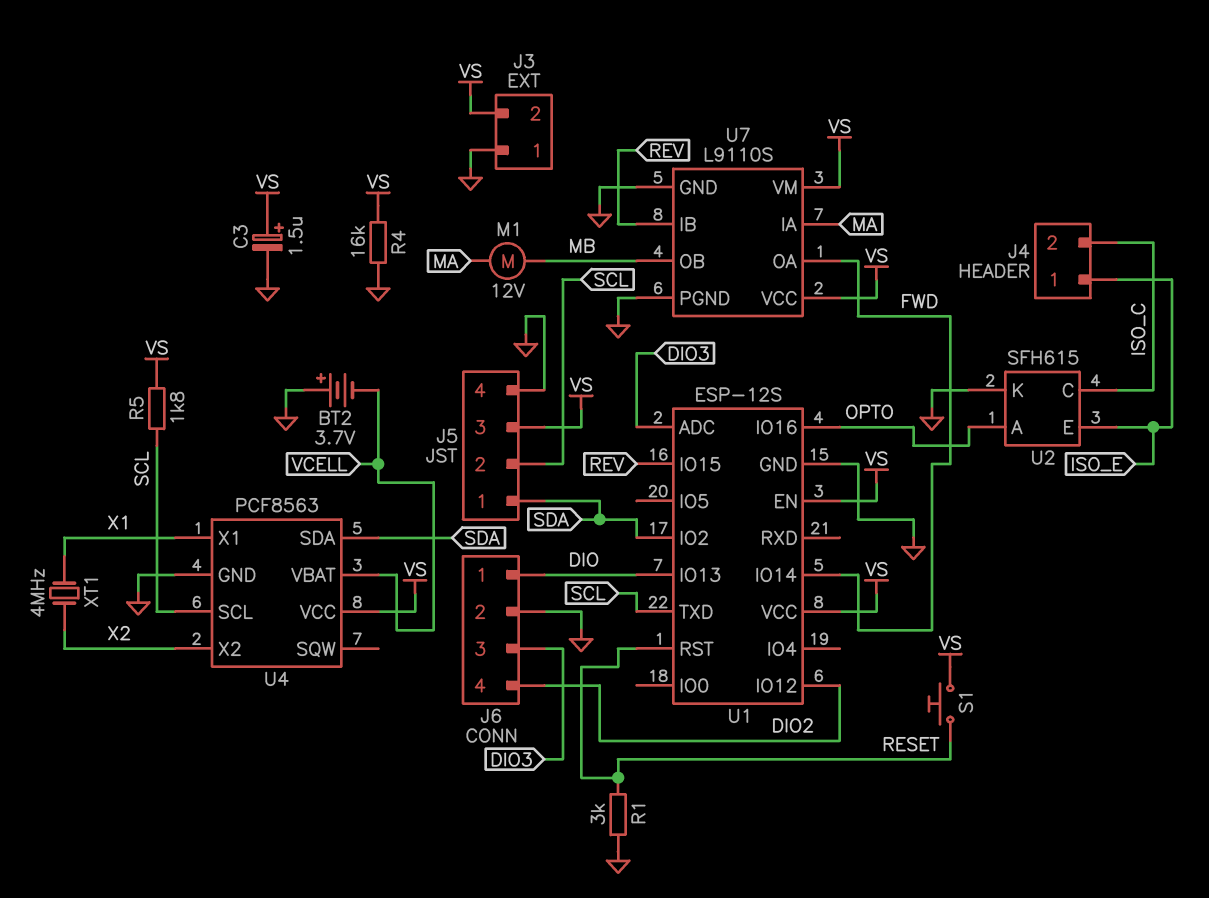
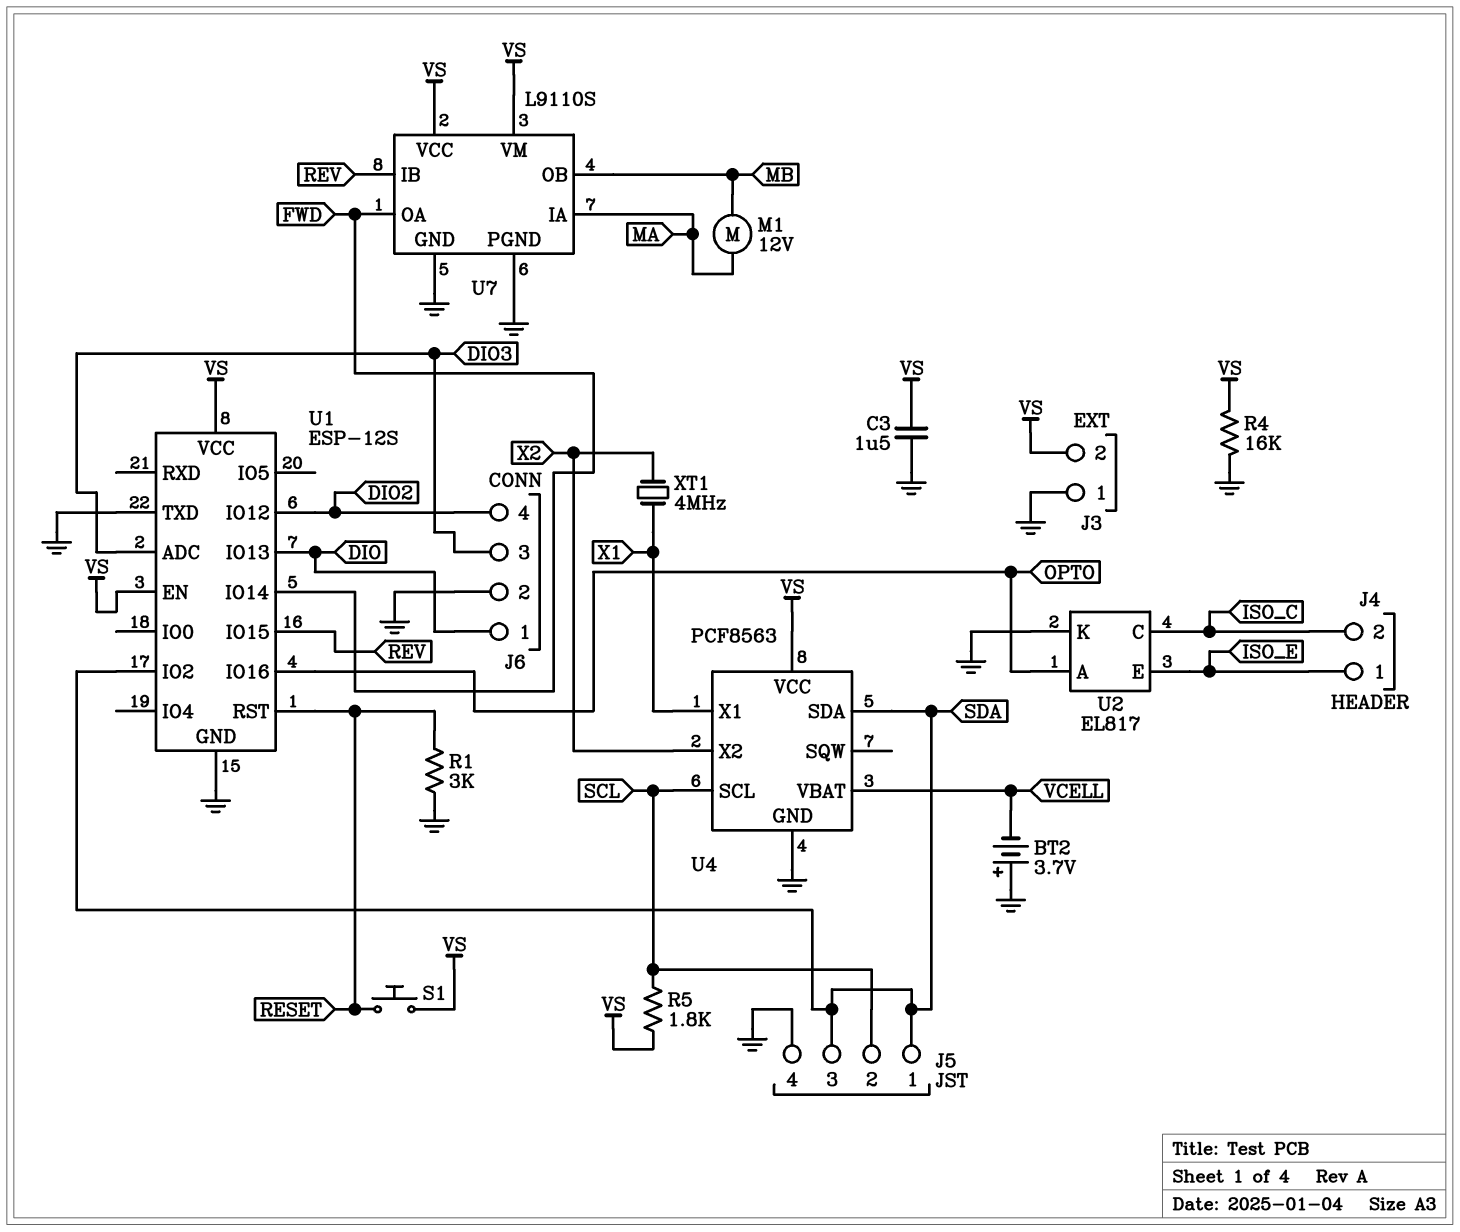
C3: 1.5uF (plus VS, minus GND) -> 1.5uF (GND, VS)
J5 pin 3: VS -> SDA
U1 pin TXD: SCL -> GND
U2: SFH615 -> EL817

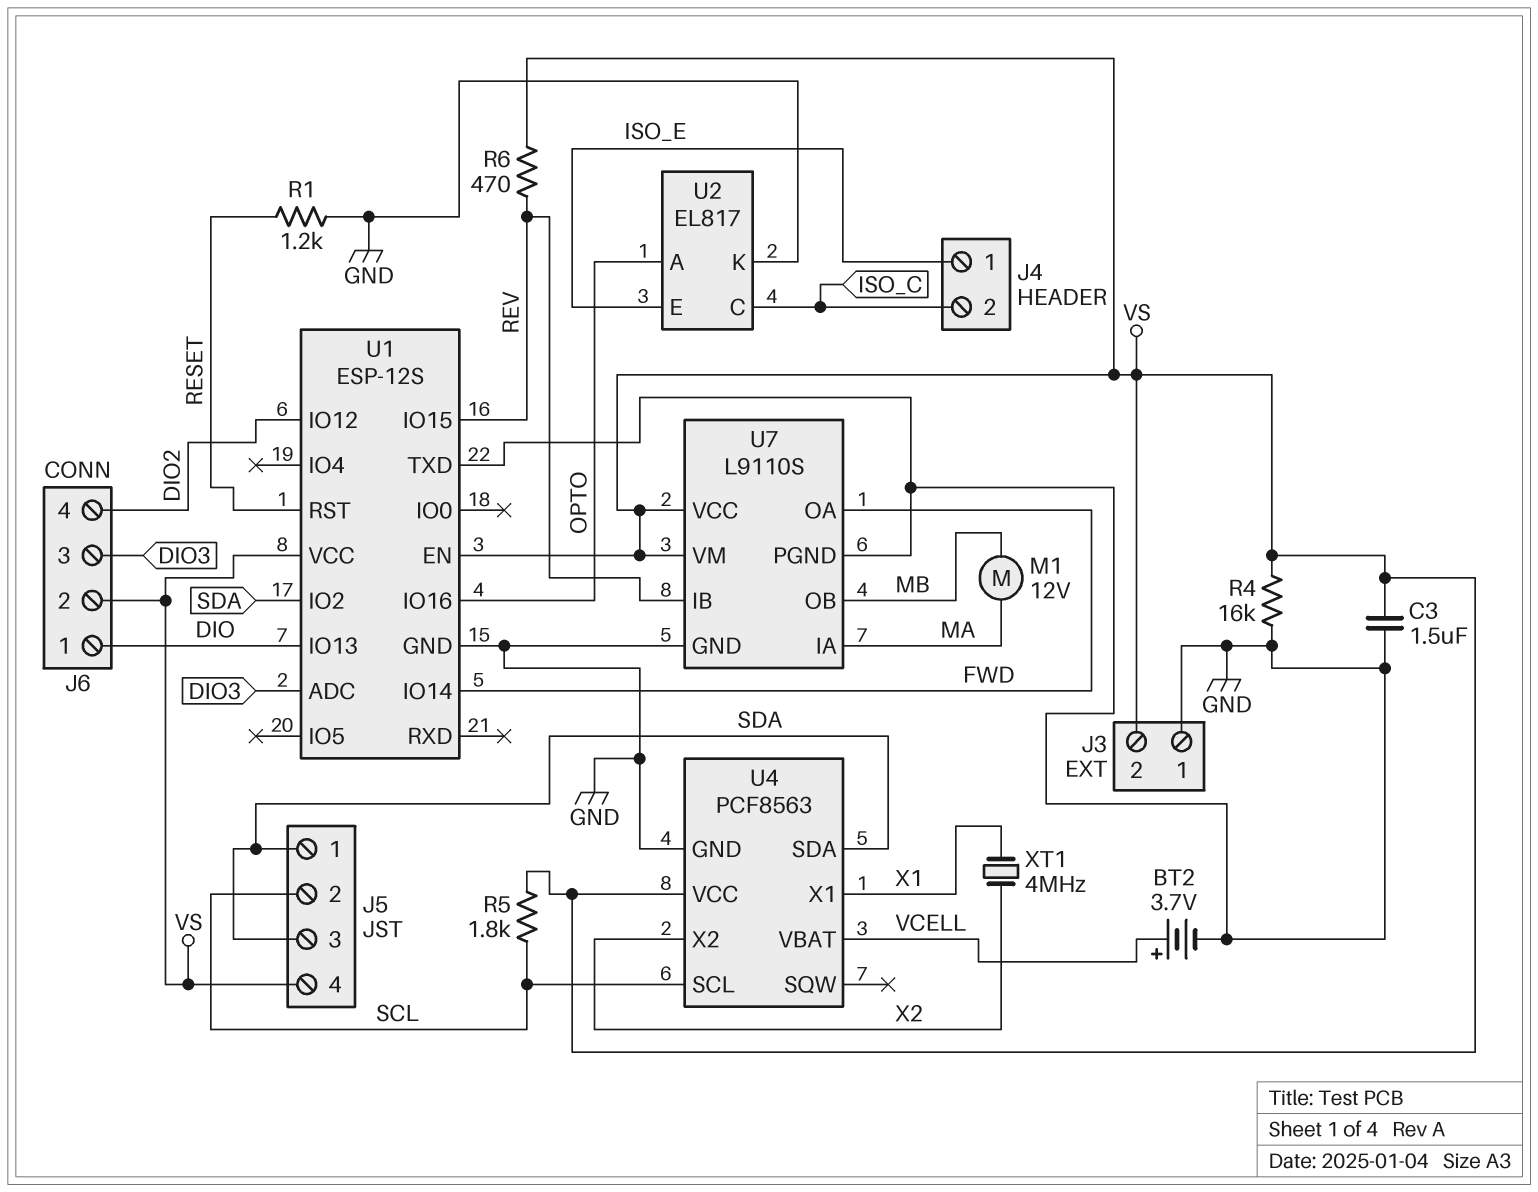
BT2: 3.7V (plus GND, minus VCELL) -> 3.7V (plus VCELL, minus GND)
J5 pin 4: GND -> VS
J6 pin 2: GND -> VS
R1: 3k (GND, RESET) -> 1.2k (GND, RESET)
R6: none -> 470 (REV, VS)
S1: button (RESET, VS) -> none

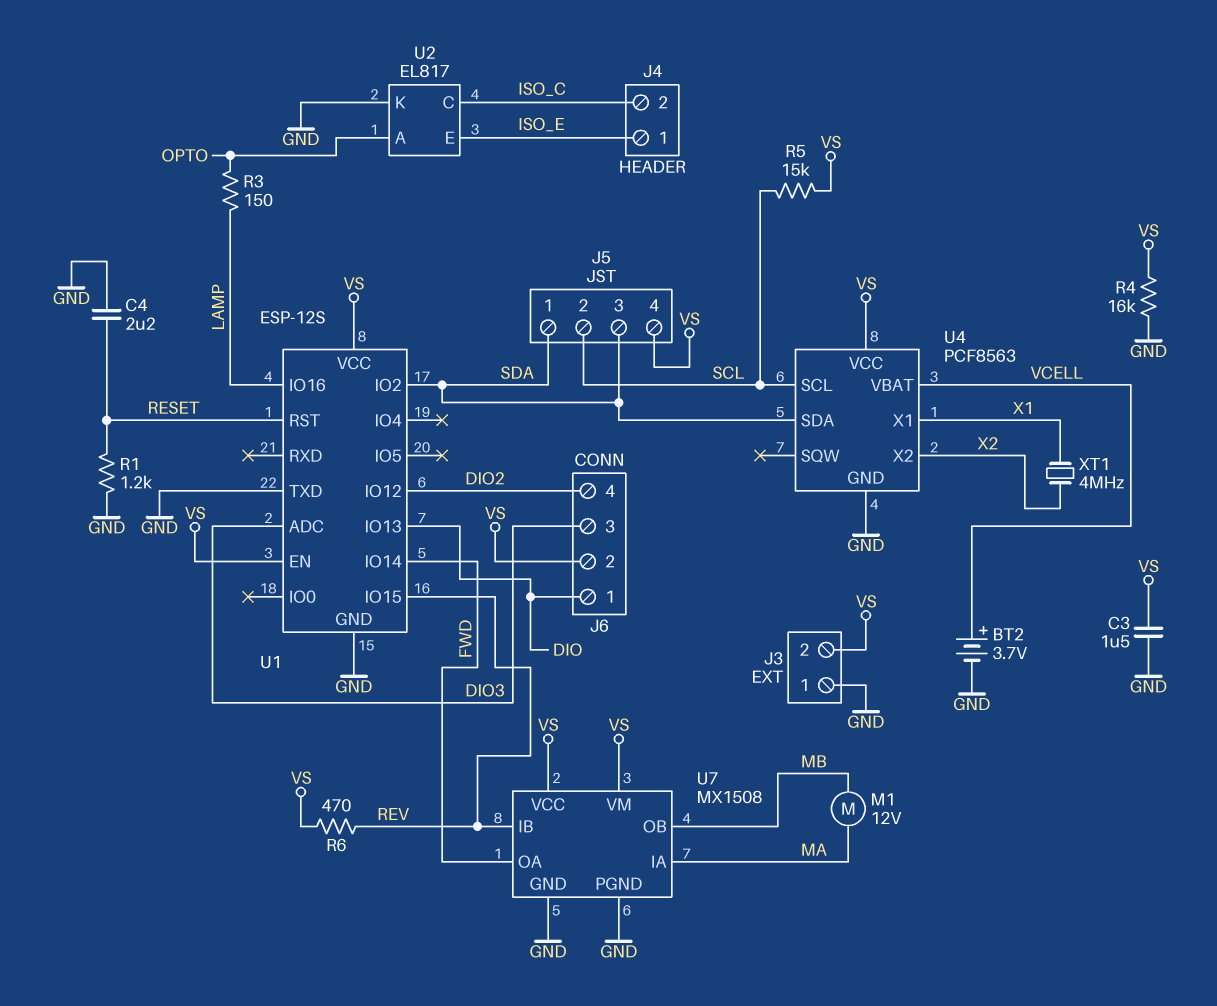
C4: none -> 2.2uF (GND, RESET)
R3: none -> 150 (LAMP, OPTO)
R5: 1.8k (SCL, VS) -> 15k (SCL, VS)
U1 pin IO16: OPTO -> LAMP
U7: L9110S -> MX1508

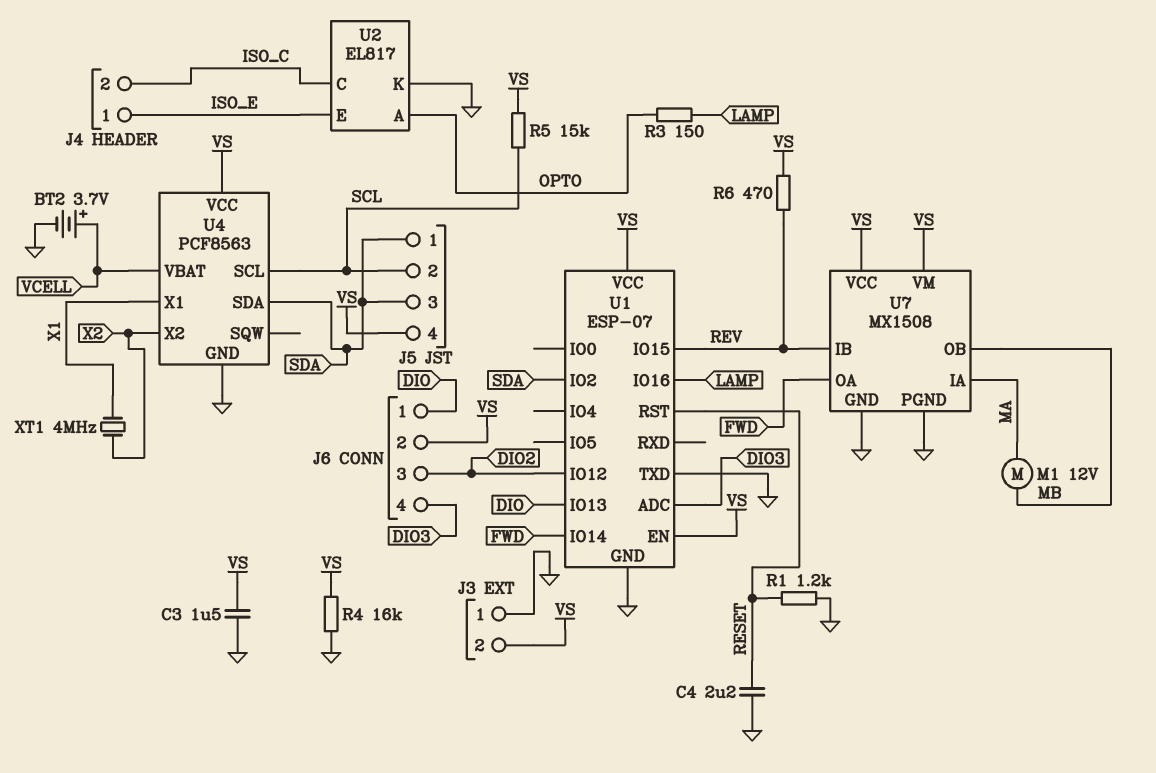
J6 pin 3: DIO3 -> DIO2
J6 pin 4: DIO2 -> DIO3
U1: ESP-12S -> ESP-07

